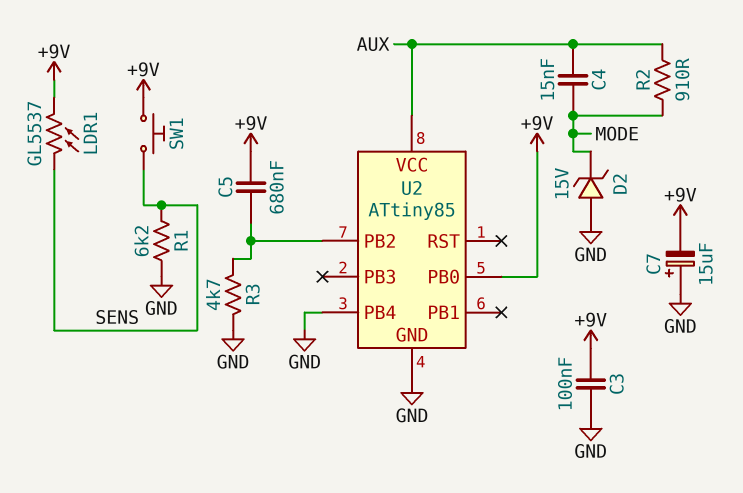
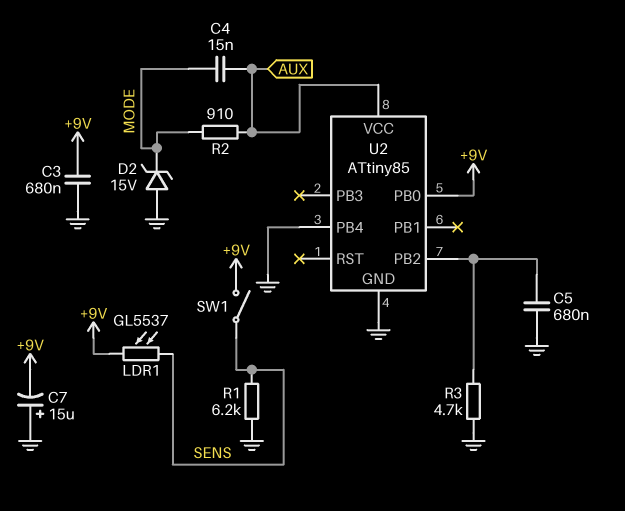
C3: 100nF (+9V, GND) -> 680nF (+9V, GND)
C5: 680nF (+9V, U2/PB2) -> 680nF (GND, U2/PB2)
SW1: button (+9V, SENS) -> switch (+9V, SENS)

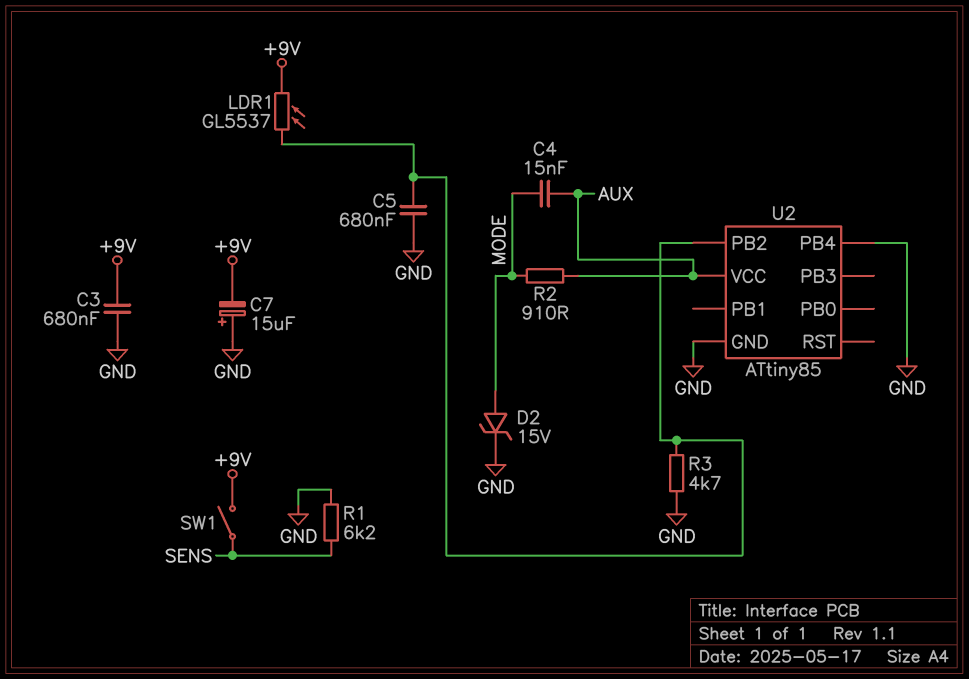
D2: zener 15V (A GND, K MODE) -> zener 15V (A MODE, K GND)
LDR1: GL5537 (+9V, SENS) -> GL5537 (+9V, U2/PB2)
U2 pin PB0: +9V -> none

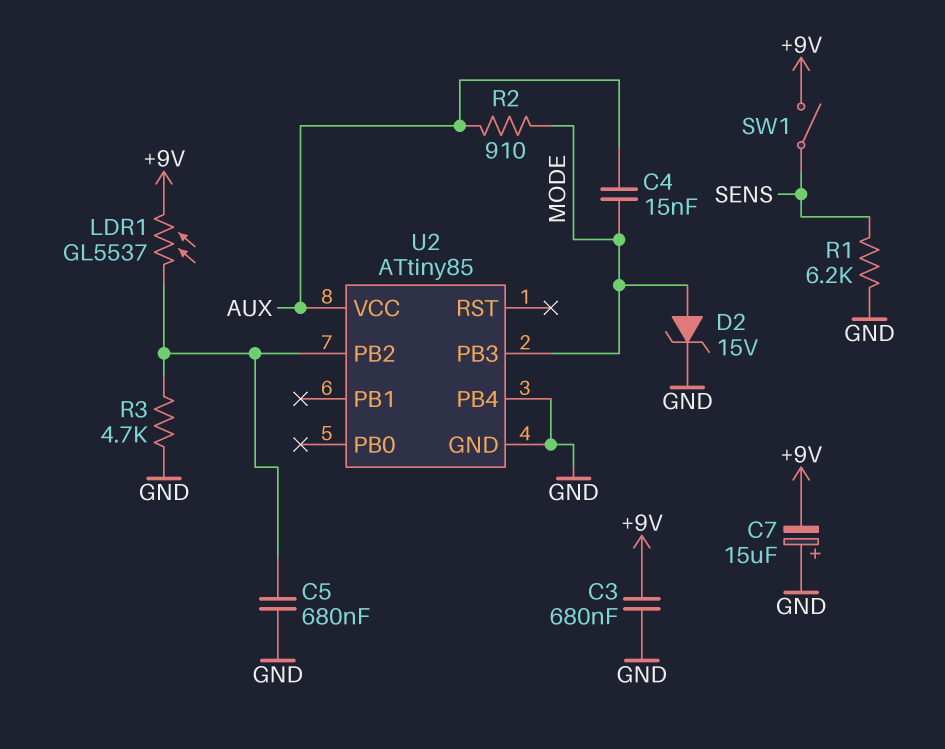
U2 pin PB3: none -> MODE

